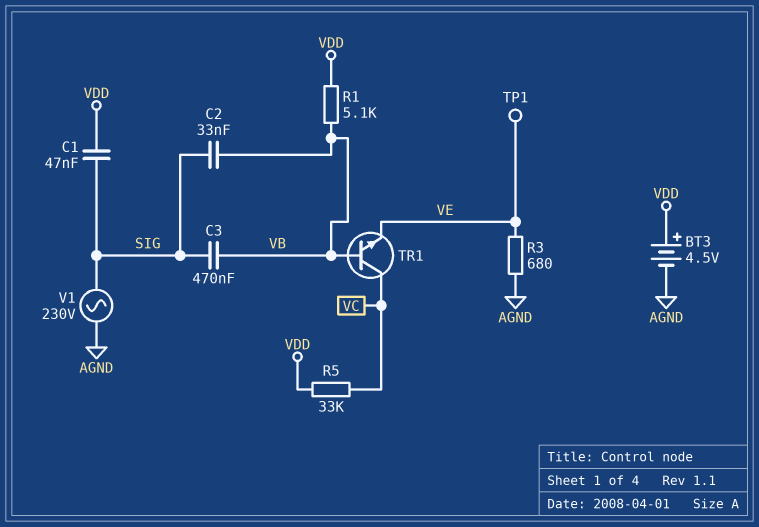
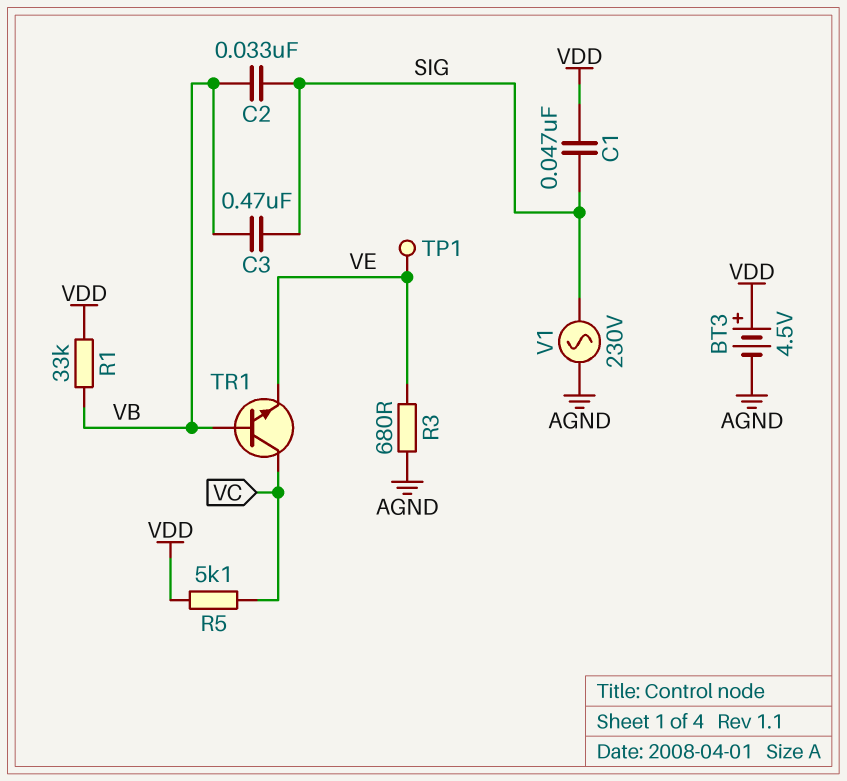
R1: 5.1k (VB, VDD) -> 33k (VB, VDD)
R5: 33k (VC, VDD) -> 5.1k (VC, VDD)

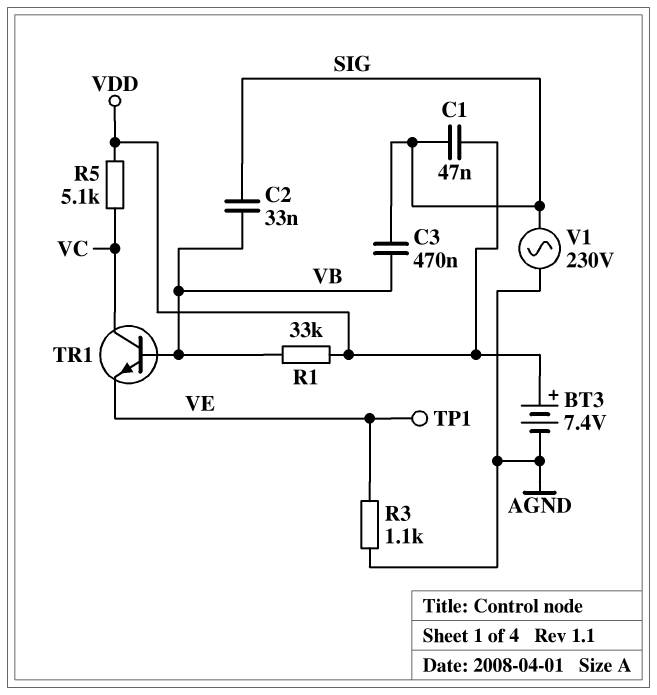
BT3: 4.5V (plus VDD, minus AGND) -> 7.4V (plus VDD, minus AGND)
R3: 680 (AGND, VE) -> 1.1k (AGND, VE)

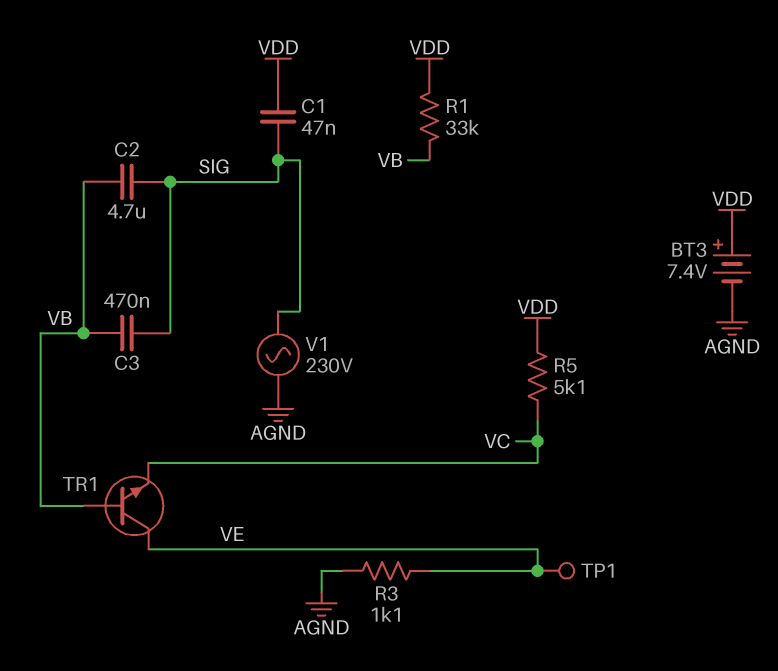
C2: 33nF (SIG, VB) -> 4.7uF (SIG, VB)
TR1: NPN (B VB, C VC, E VE) -> NPN (B VB, C VE, E VC)

